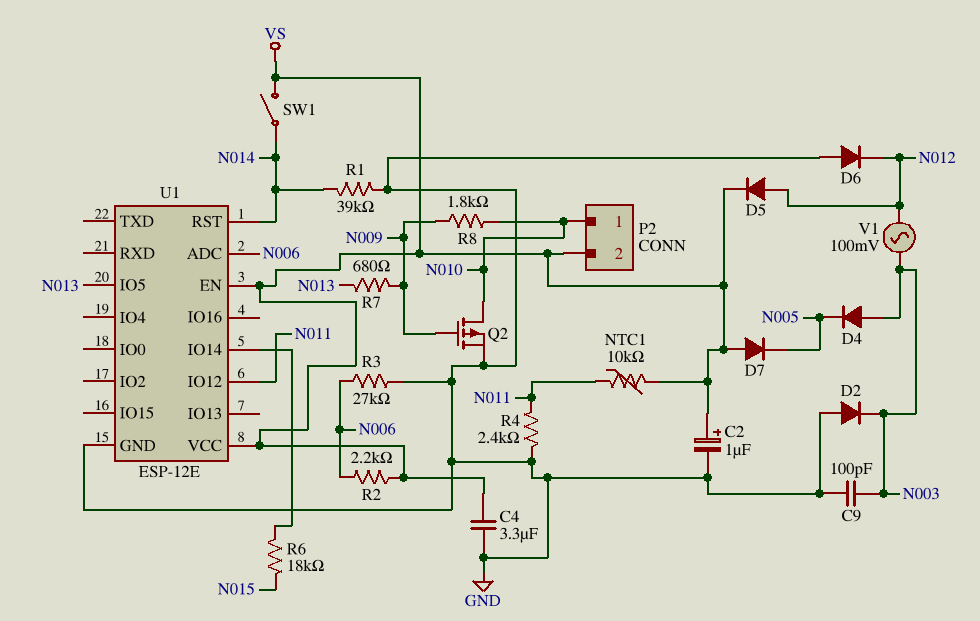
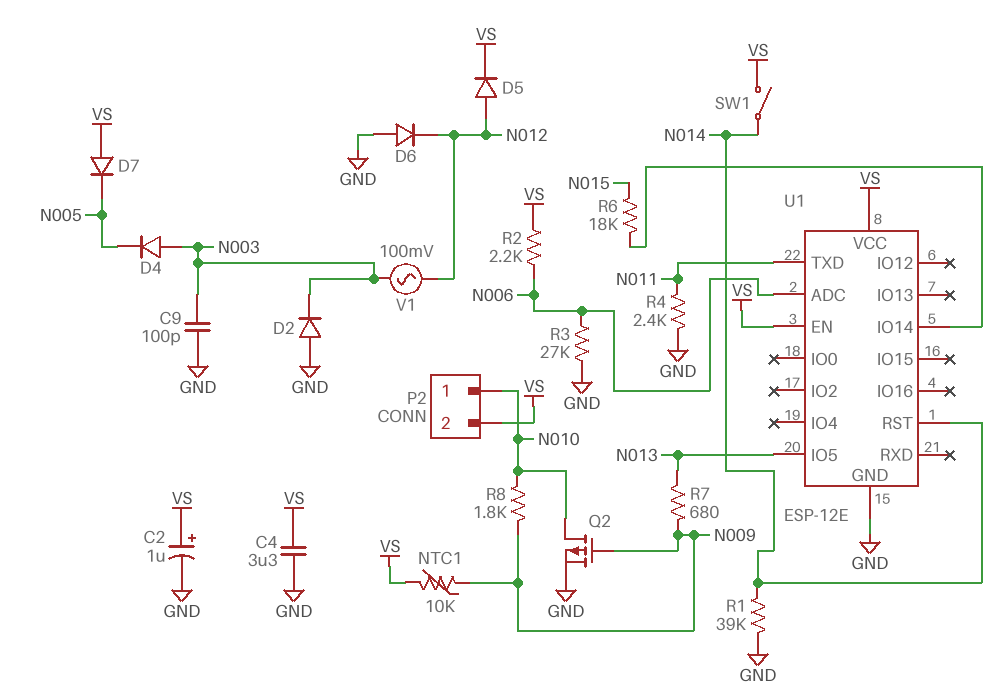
NTC1: 10k (N011, VS) -> 10k (N009, VS)
U1 pin IO12: N011 -> none
U1 pin TXD: none -> N011

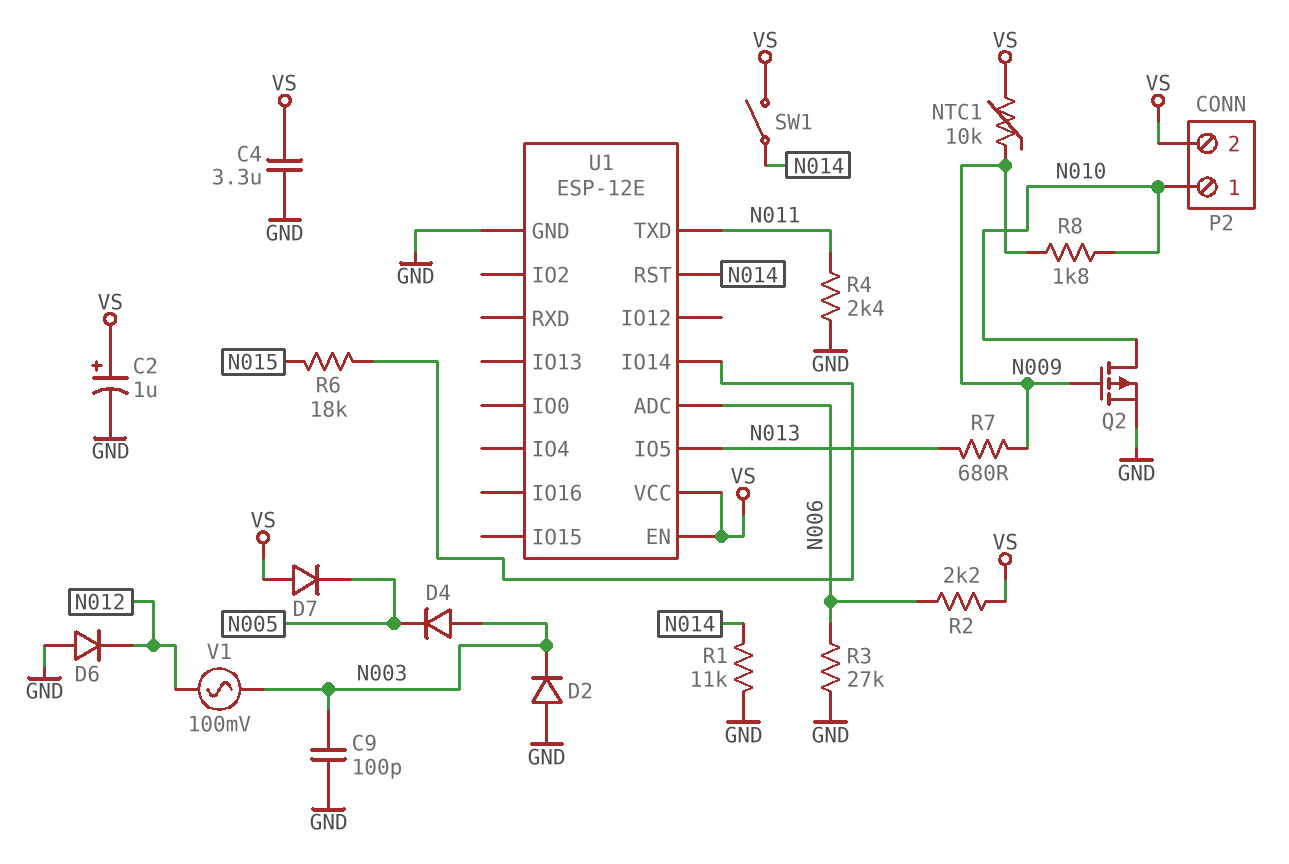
D5: diode (A N012, K VS) -> none
R1: 39k (GND, N014) -> 11k (GND, N014)

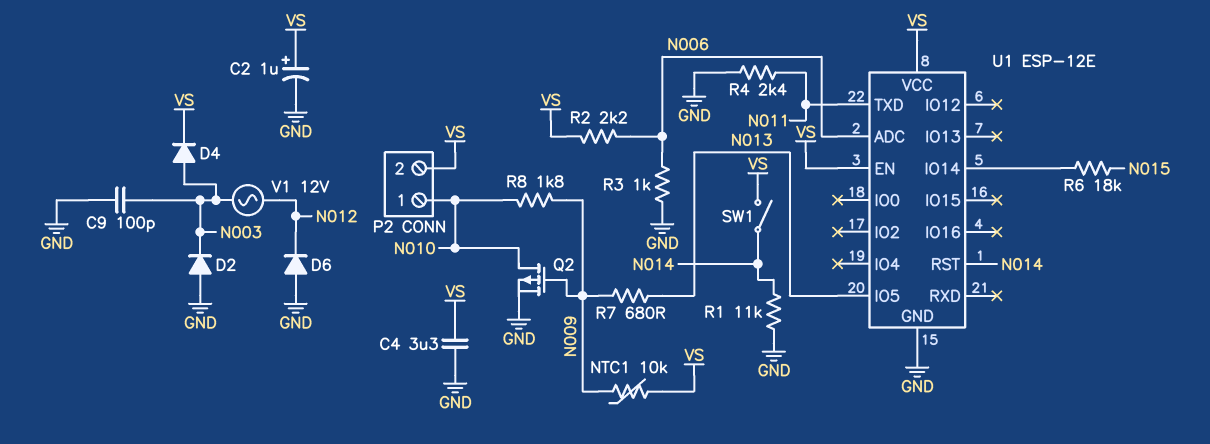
D4: diode (A N003, K N005) -> diode (A N003, K VS)
D7: diode (A VS, K N005) -> none
R3: 27k (GND, N006) -> 1k (GND, N006)
V1: AC 100mV (N003, N012) -> AC 12V (N003, N012)

